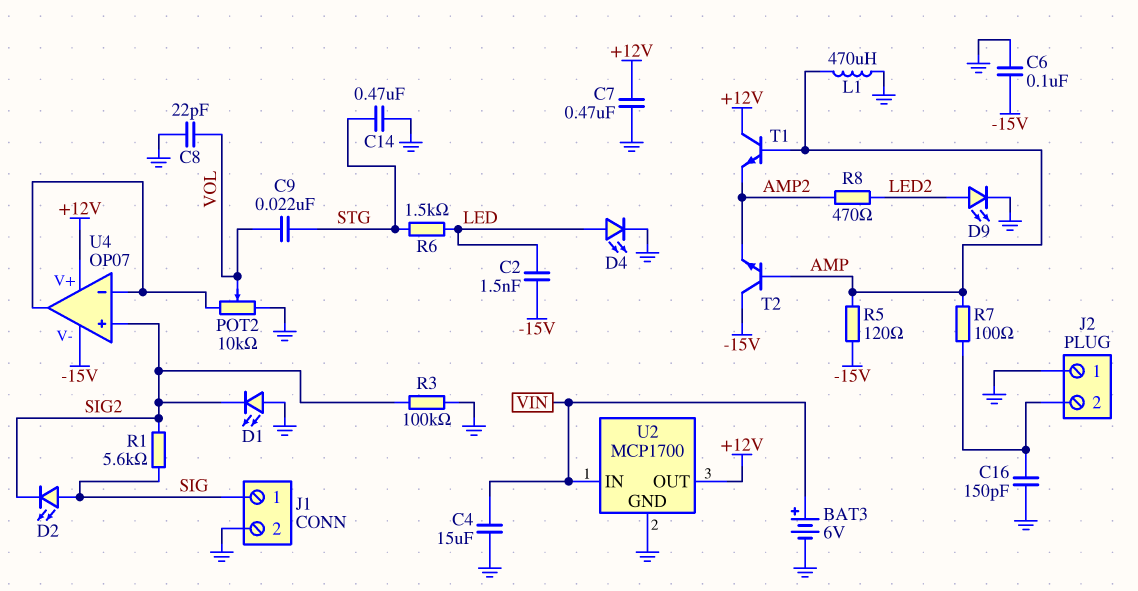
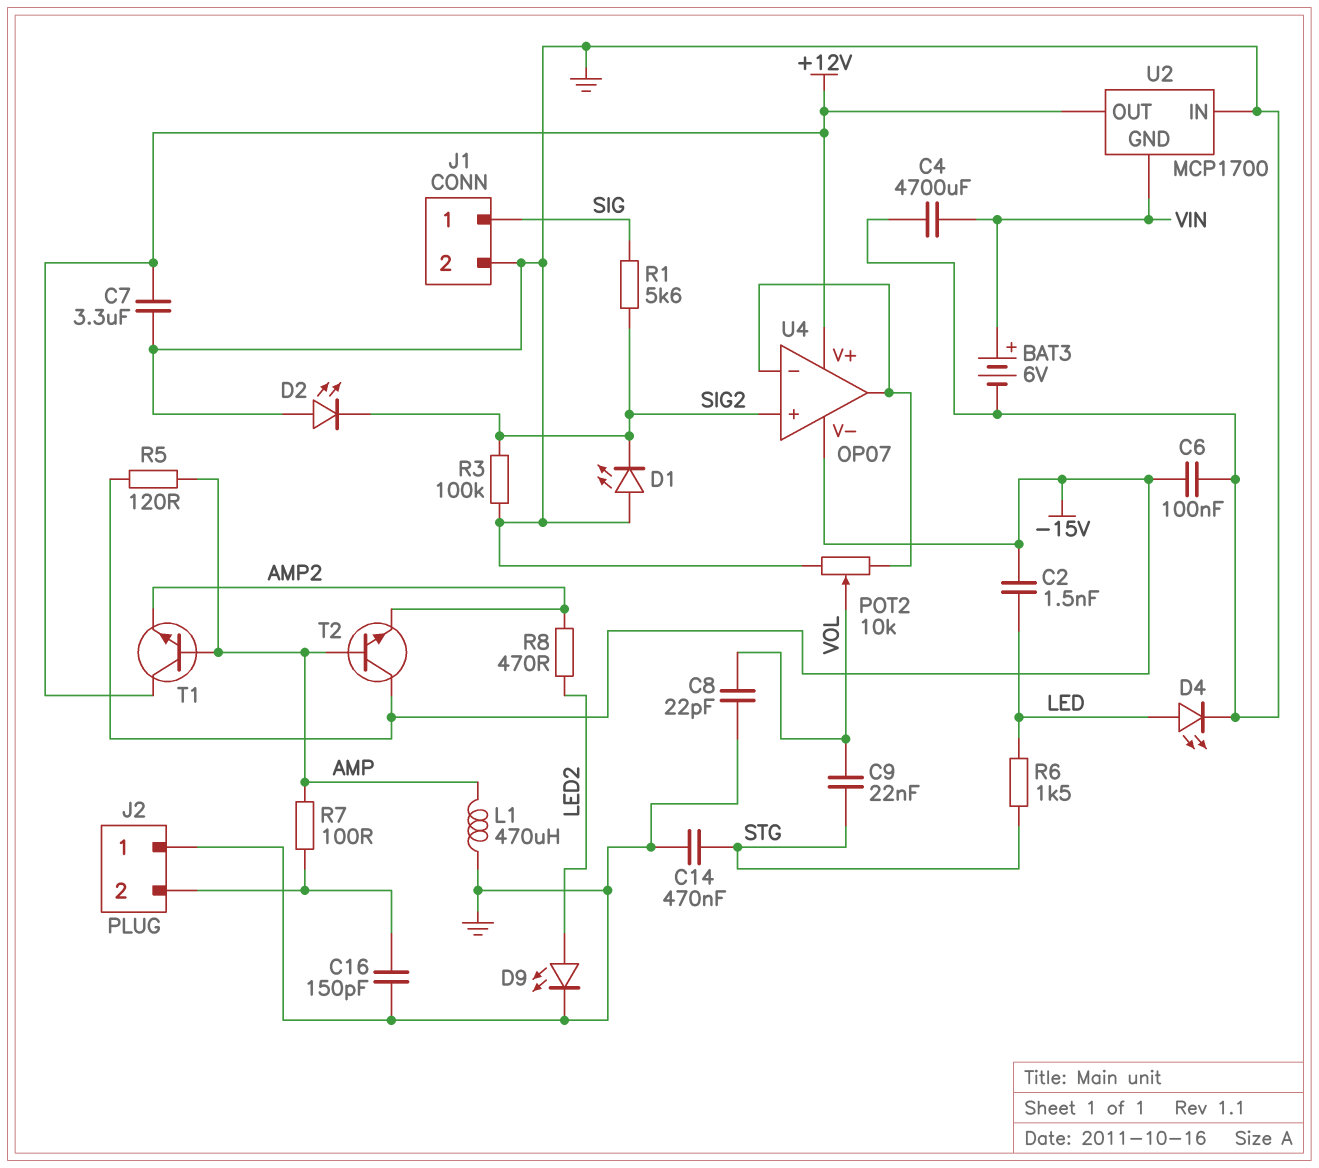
C4: 15uF (GND, VIN) -> 4700uF (GND, VIN)
C7: 470nF (+12V, GND) -> 3.3uF (+12V, GND)
D2: LED (A SIG, K SIG2) -> LED (A GND, K SIG2)
U2 pin GND: GND -> VIN
U2 pin IN: VIN -> GND

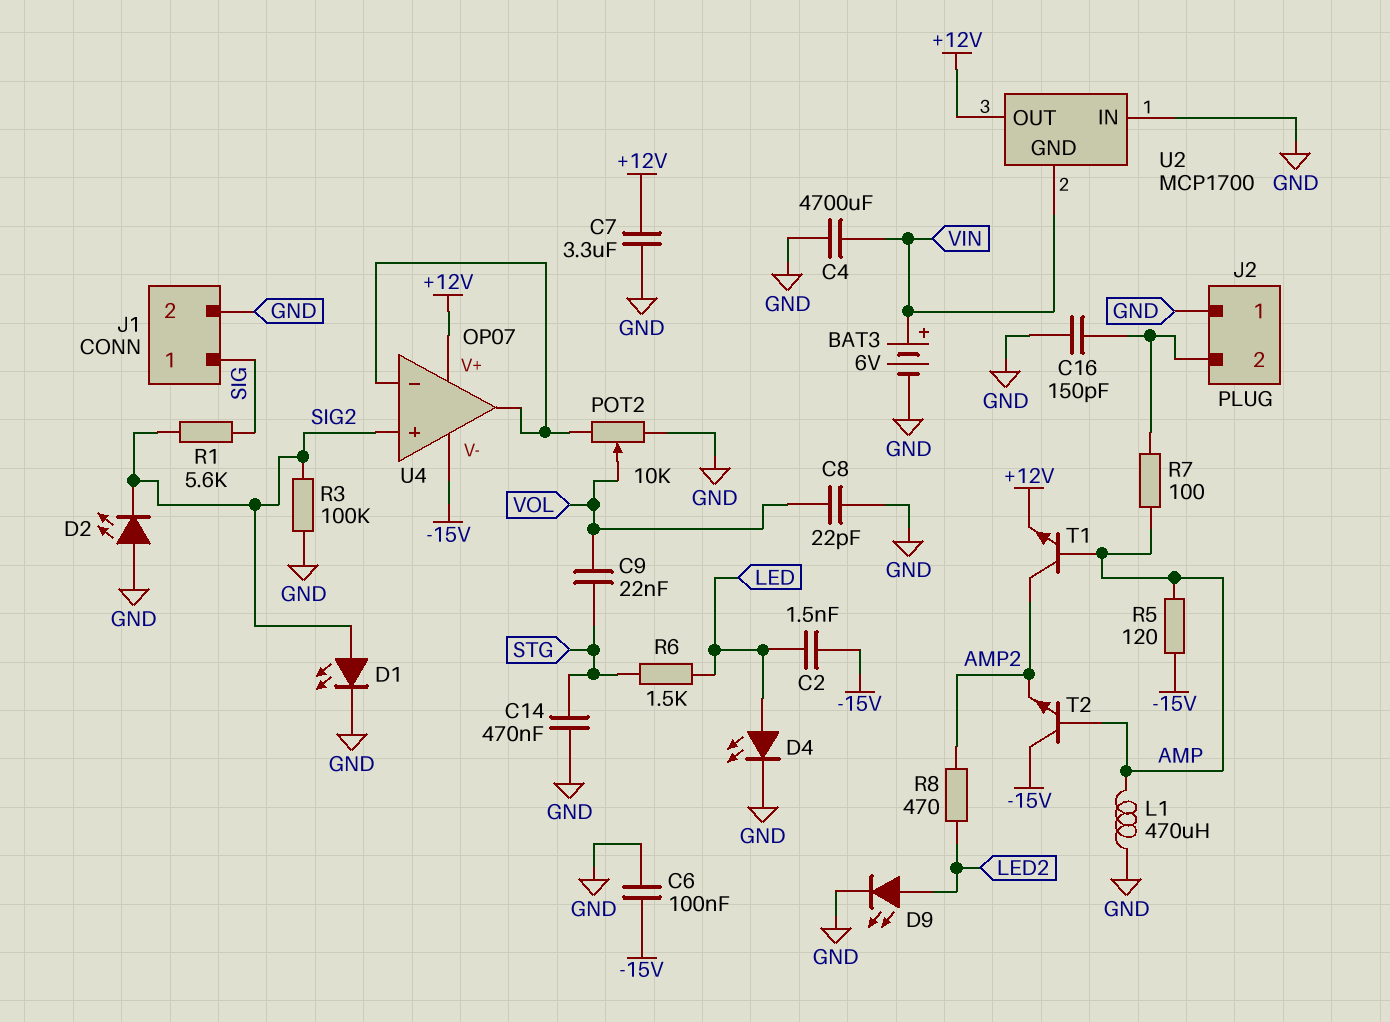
D1: LED (A GND, K SIG2) -> LED (A SIG2, K GND)
T1: NPN (B AMP, C +12V, E AMP2) -> NPN (B AMP, C AMP2, E +12V)

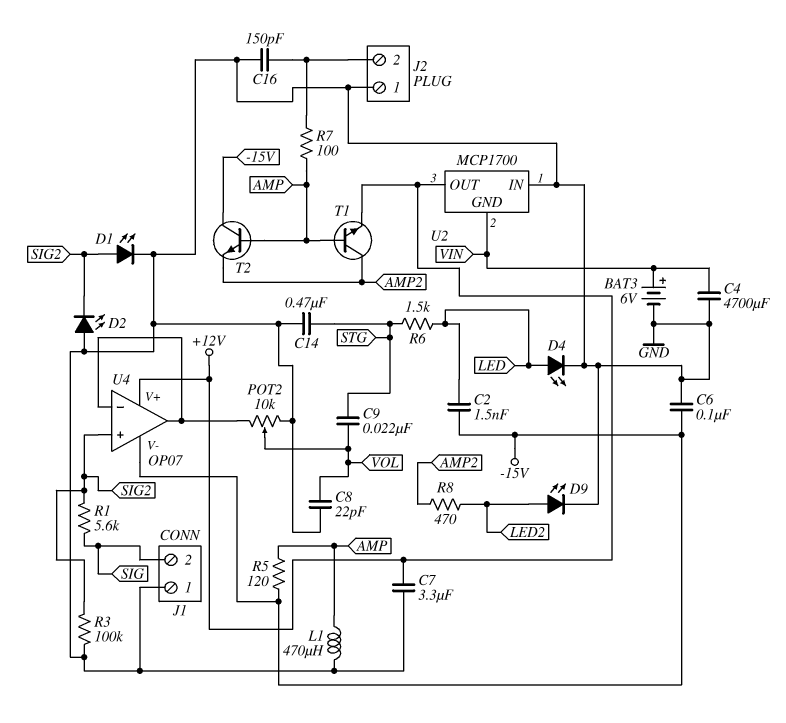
J1 pin 1: SIG -> GND
J1 pin 2: GND -> SIG

